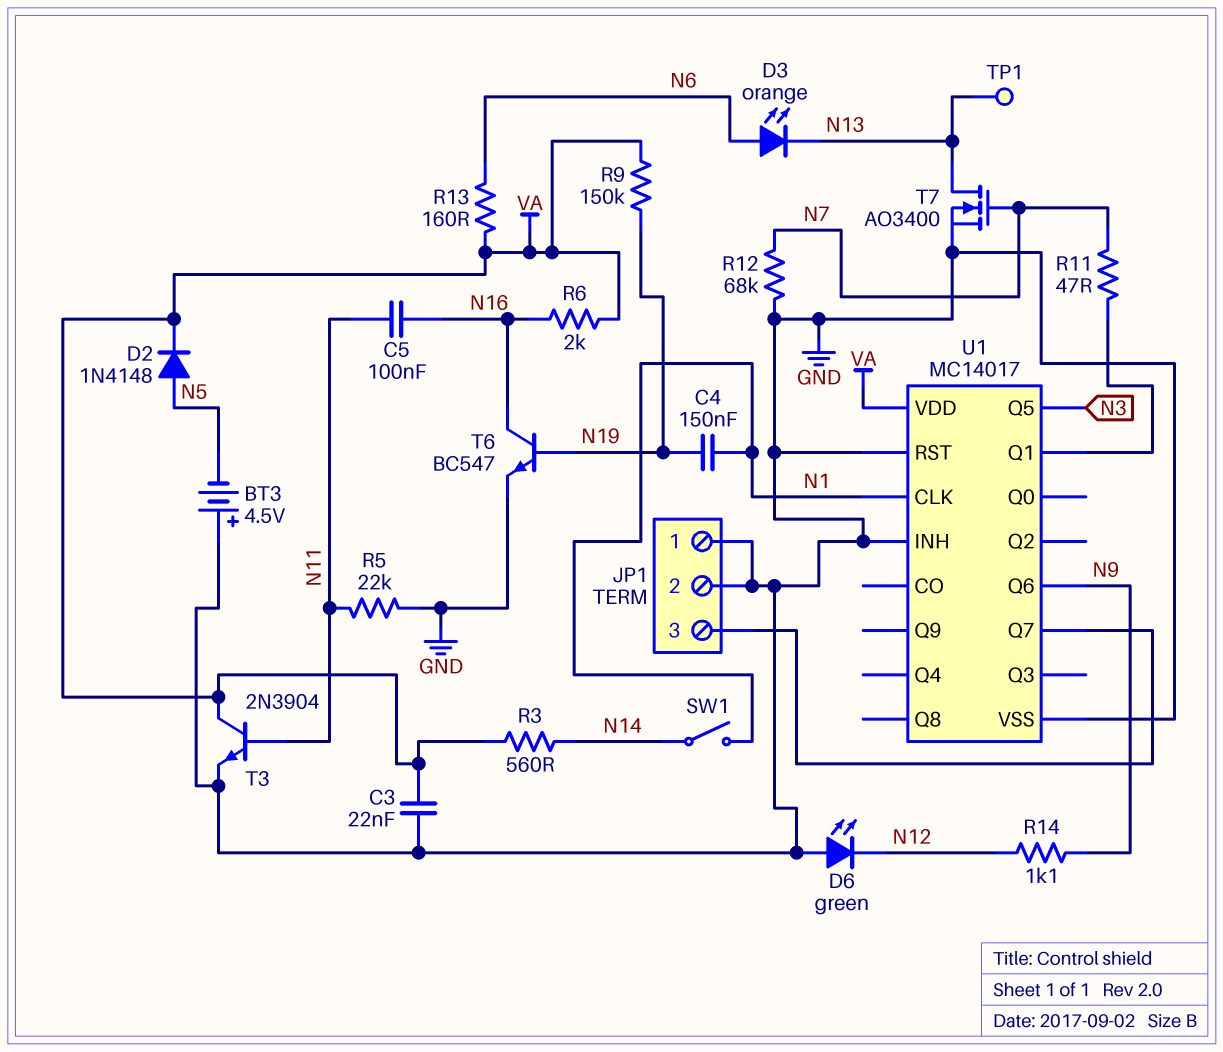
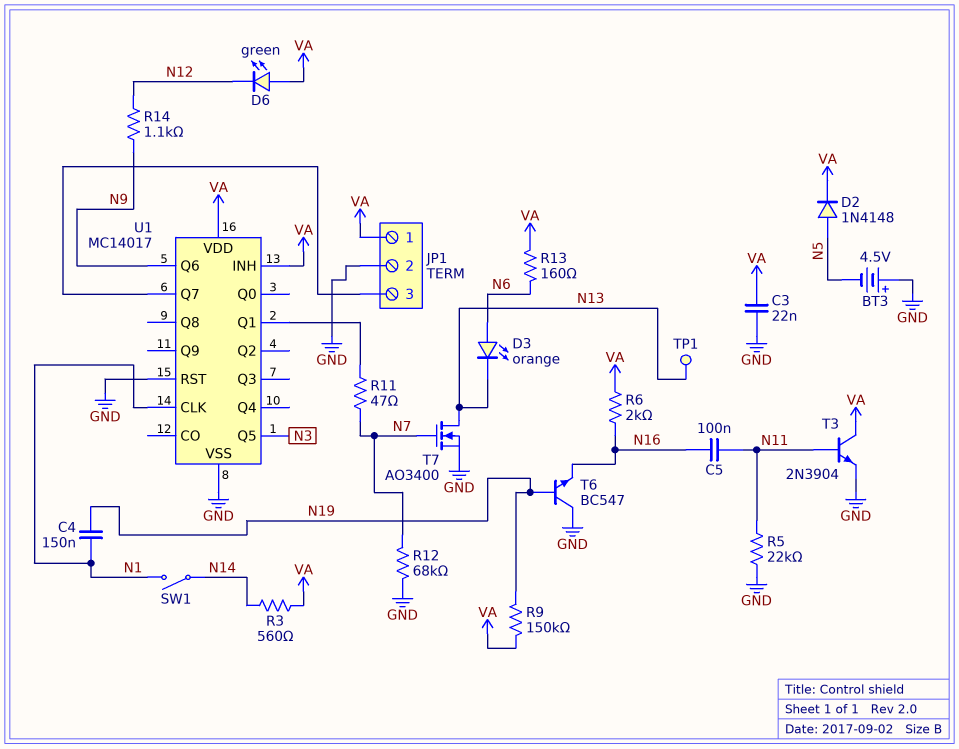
D6: LED green (A GND, K N12) -> LED green (A VA, K N12)
JP1 pin 1: GND -> VA
T6: NPN BC547 (B N19, C N16, E GND) -> NPN BC547 (B N19, C GND, E N16)
U1 pin INH: GND -> VA

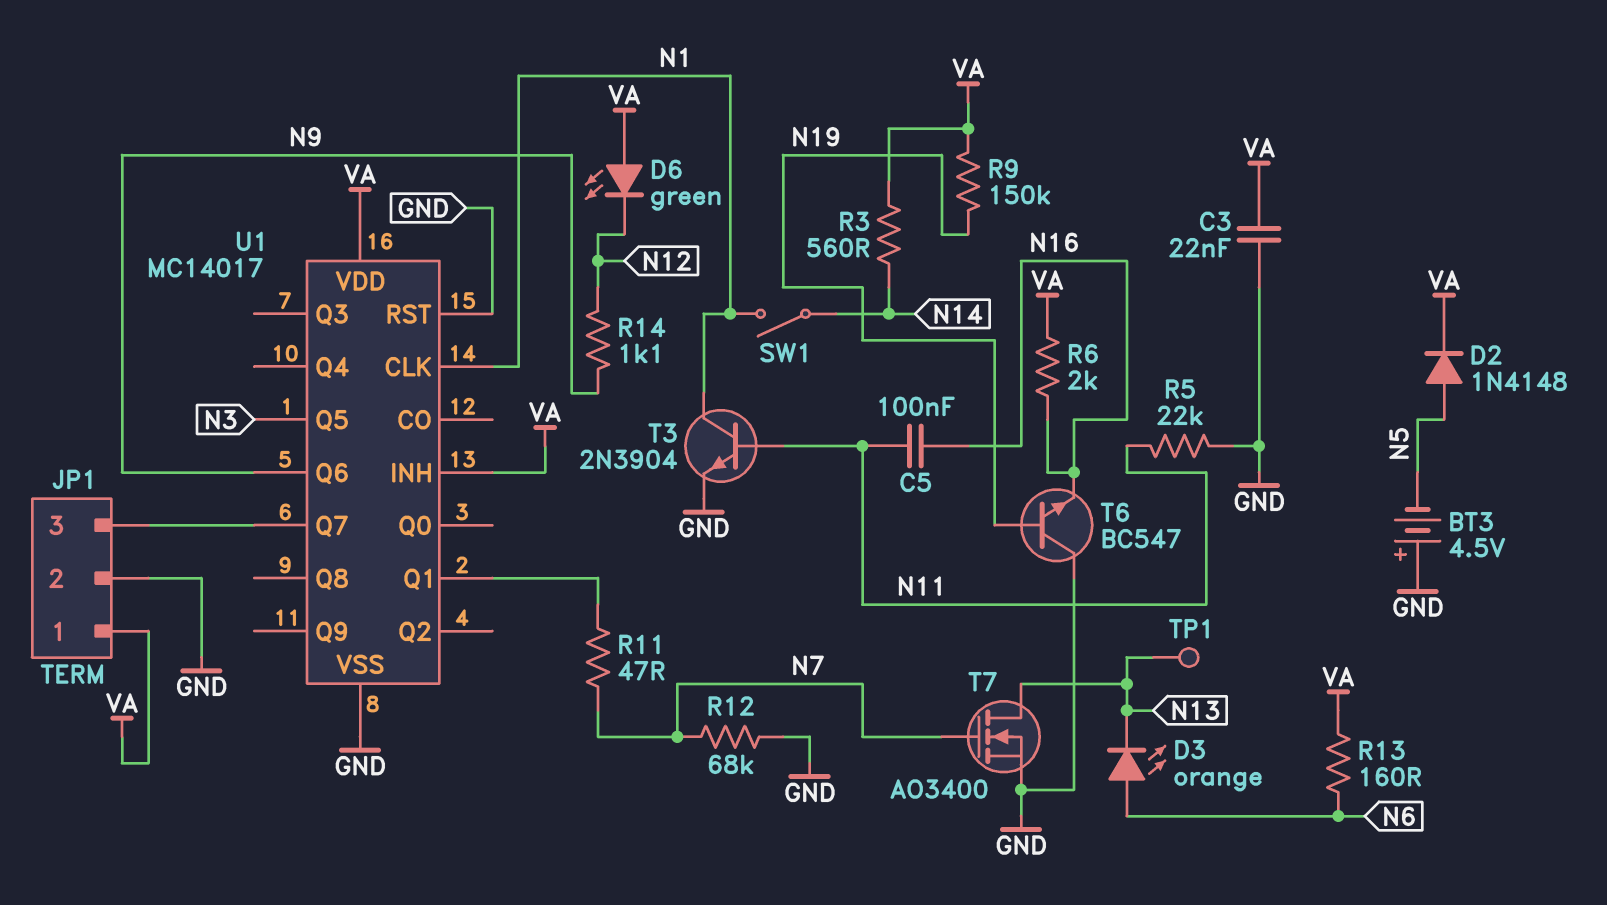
C4: 150nF (N1, N19) -> none
T3: NPN 2N3904 (B N11, C VA, E GND) -> NPN 2N3904 (B N11, C N1, E GND)

